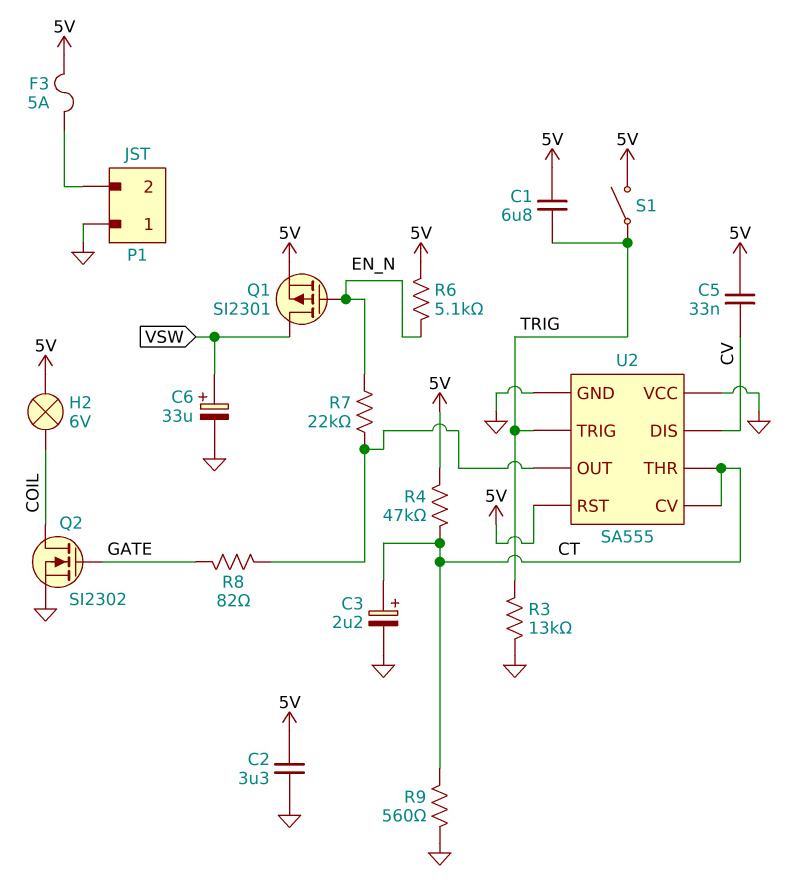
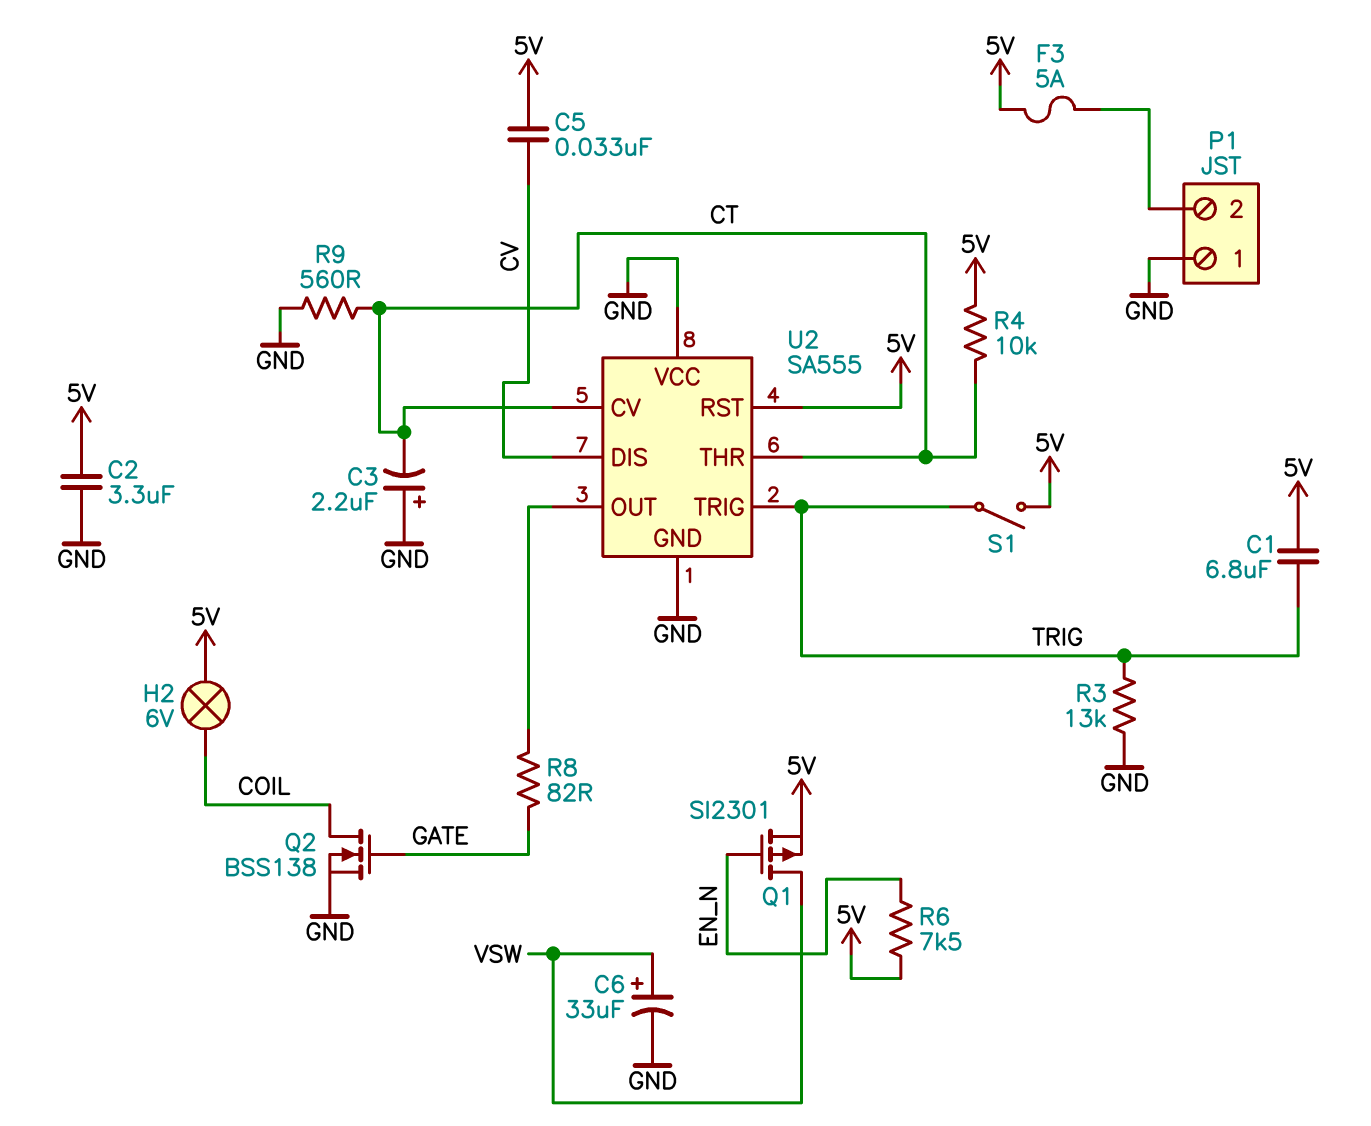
C3: 2.2uF (plus CT, minus GND) -> 2.2uF (plus GND, minus CT)
Q2: NMOS SI2302 (G GATE, D COIL, S GND) -> NMOS BSS138 (G GATE, D COIL, S GND)
R4: 47k (5V, CT) -> 10k (5V, CT)
R6: 5.1k (5V, EN_N) -> 7.5k (5V, EN_N)
R7: 22k (EN_N, U2/OUT) -> none

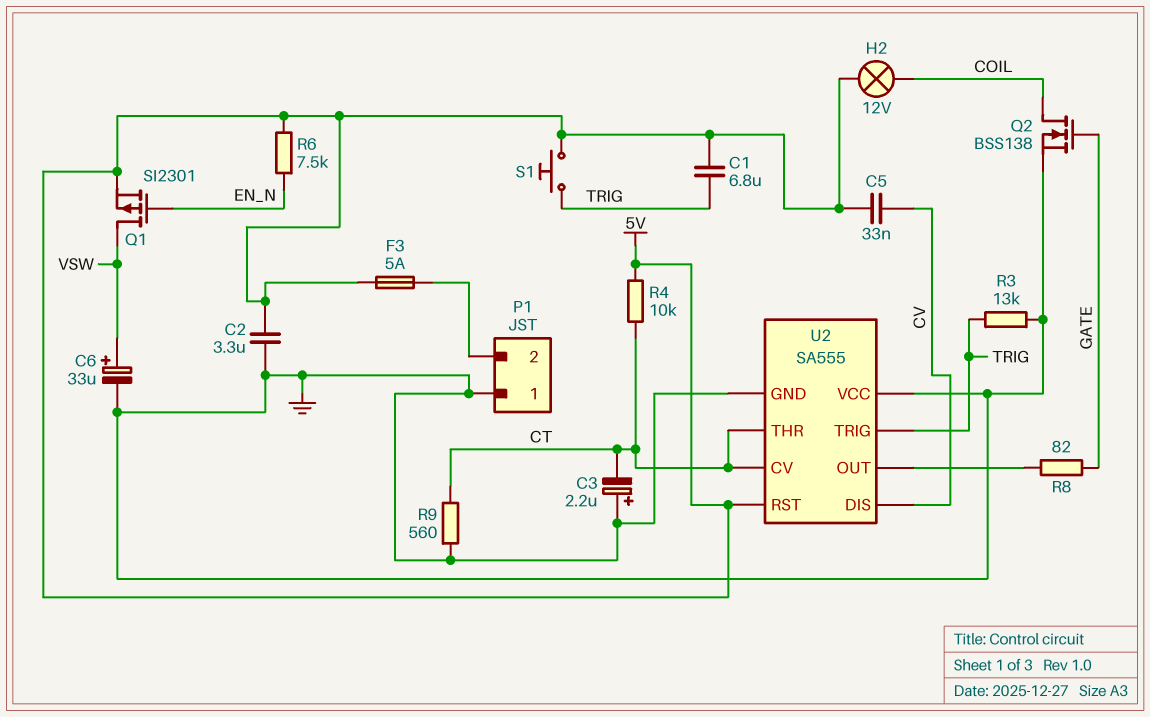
H2: lamp 6V (5V, COIL) -> lamp 12V (5V, COIL)
S1: switch (5V, TRIG) -> button (5V, TRIG)

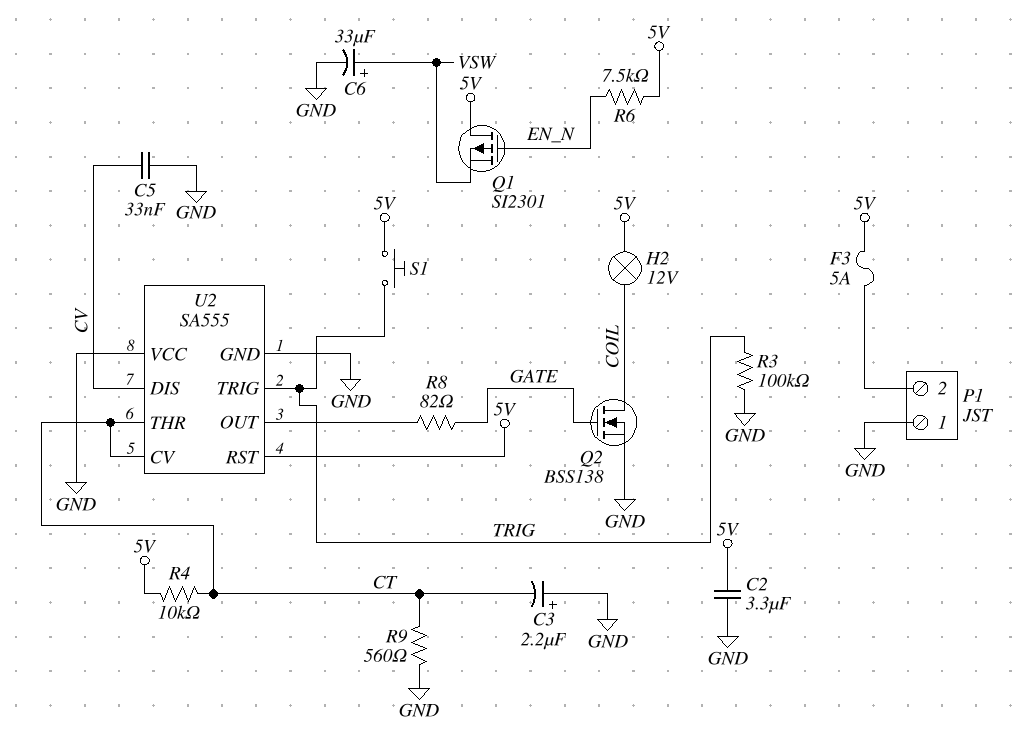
C1: 6.8uF (5V, TRIG) -> none
C5: 33nF (5V, CV) -> 33nF (CV, GND)
Q1: PMOS SI2301 (G EN_N, D VSW, S 5V) -> PMOS SI2301 (G EN_N, D 5V, S VSW)
R3: 13k (GND, TRIG) -> 100k (GND, TRIG)

